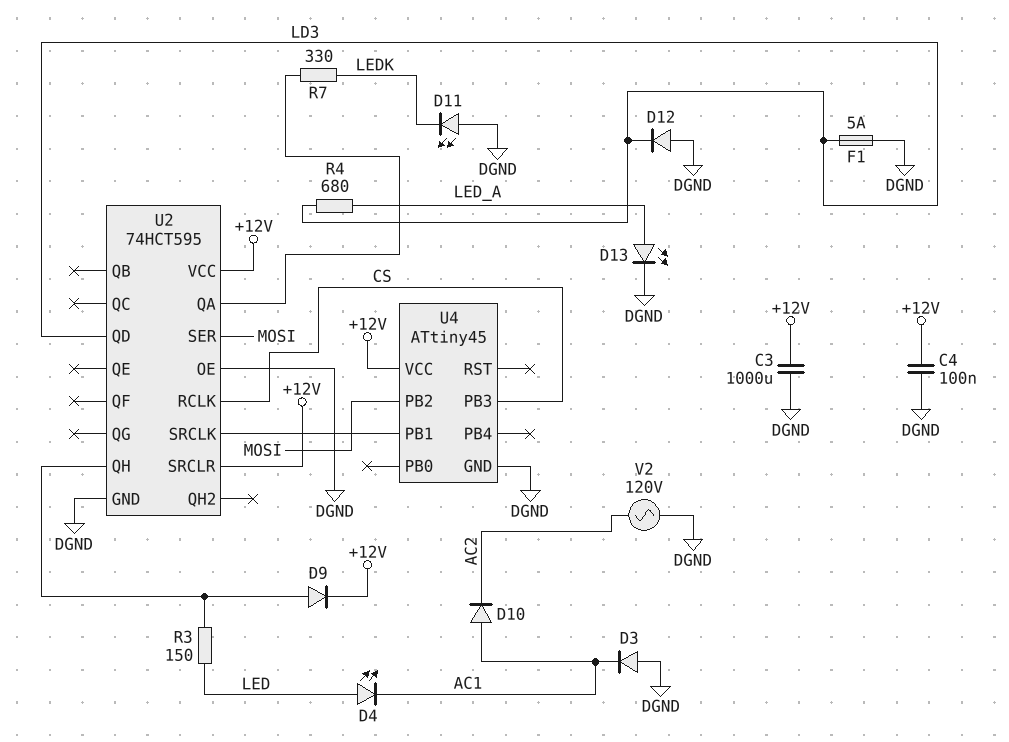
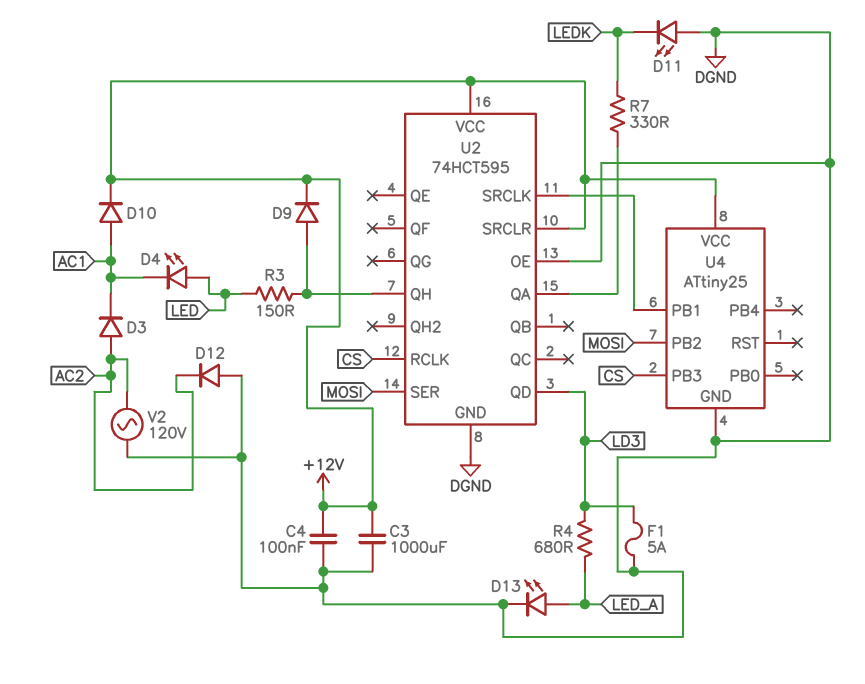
D3: diode (A DGND, K AC1) -> diode (A AC2, K AC1)
D10: diode (A AC1, K AC2) -> diode (A AC1, K +12V)
D12: diode (A DGND, K LD3) -> diode (A DGND, K AC2)
U4: ATtiny45 -> ATtiny25

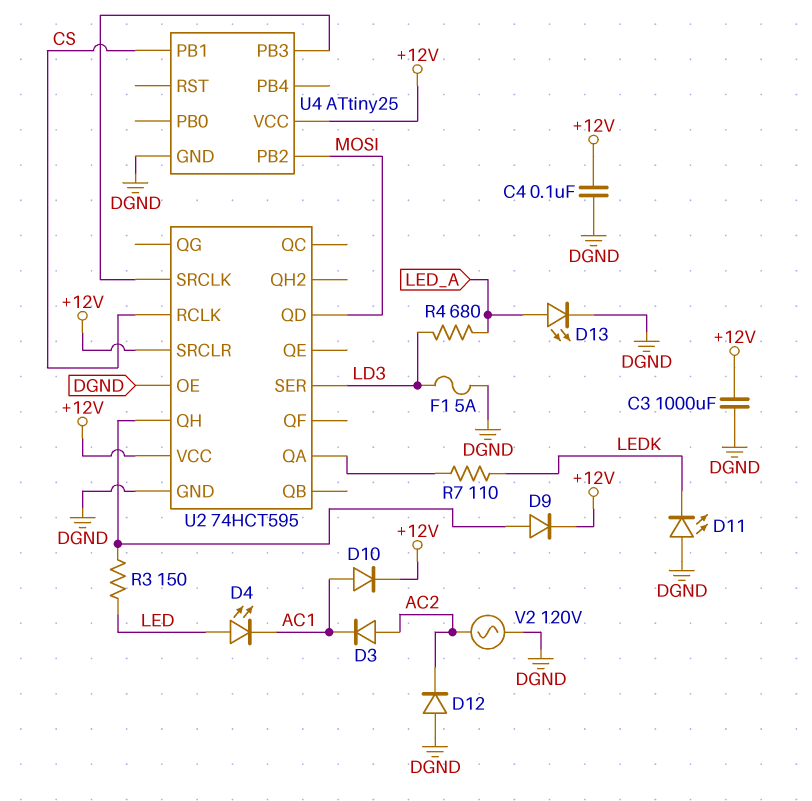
R7: 330 (LEDK, U2/QA) -> 110 (LEDK, U2/QA)
U2 pin QD: LD3 -> MOSI
U2 pin SER: MOSI -> LD3
U4 pin PB1: U2/SRCLK -> CS
U4 pin PB3: CS -> U2/SRCLK

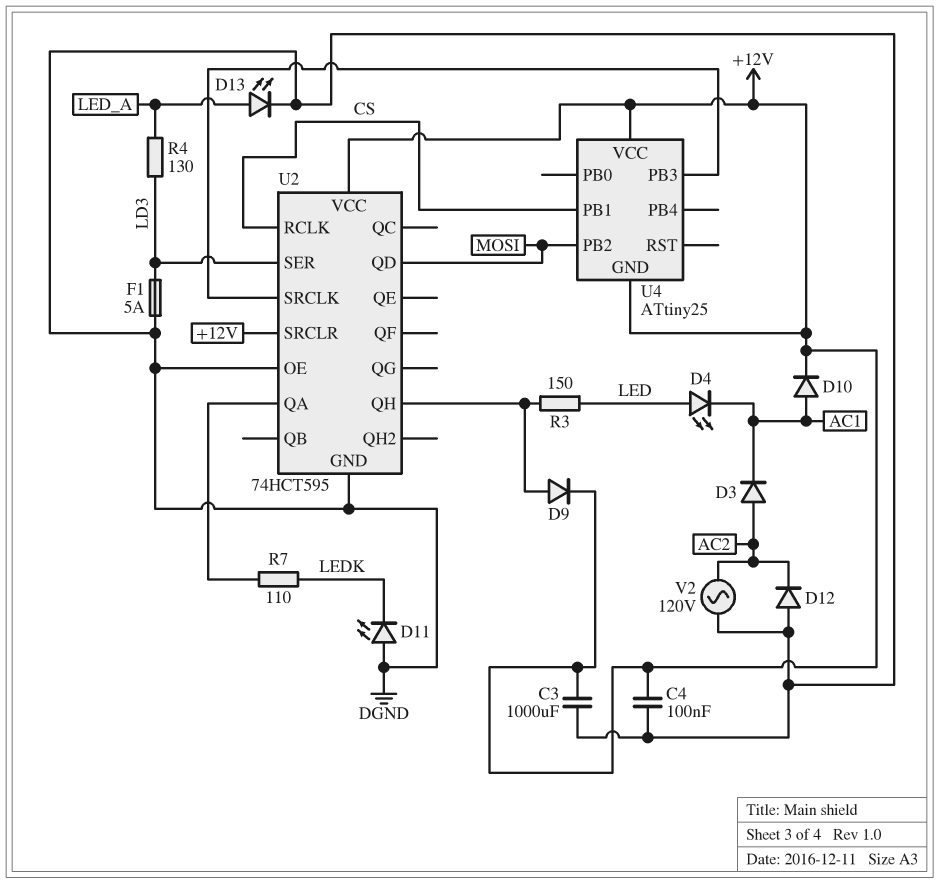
R4: 680 (LD3, LED_A) -> 130 (LD3, LED_A)
U4 pin GND: DGND -> +12V

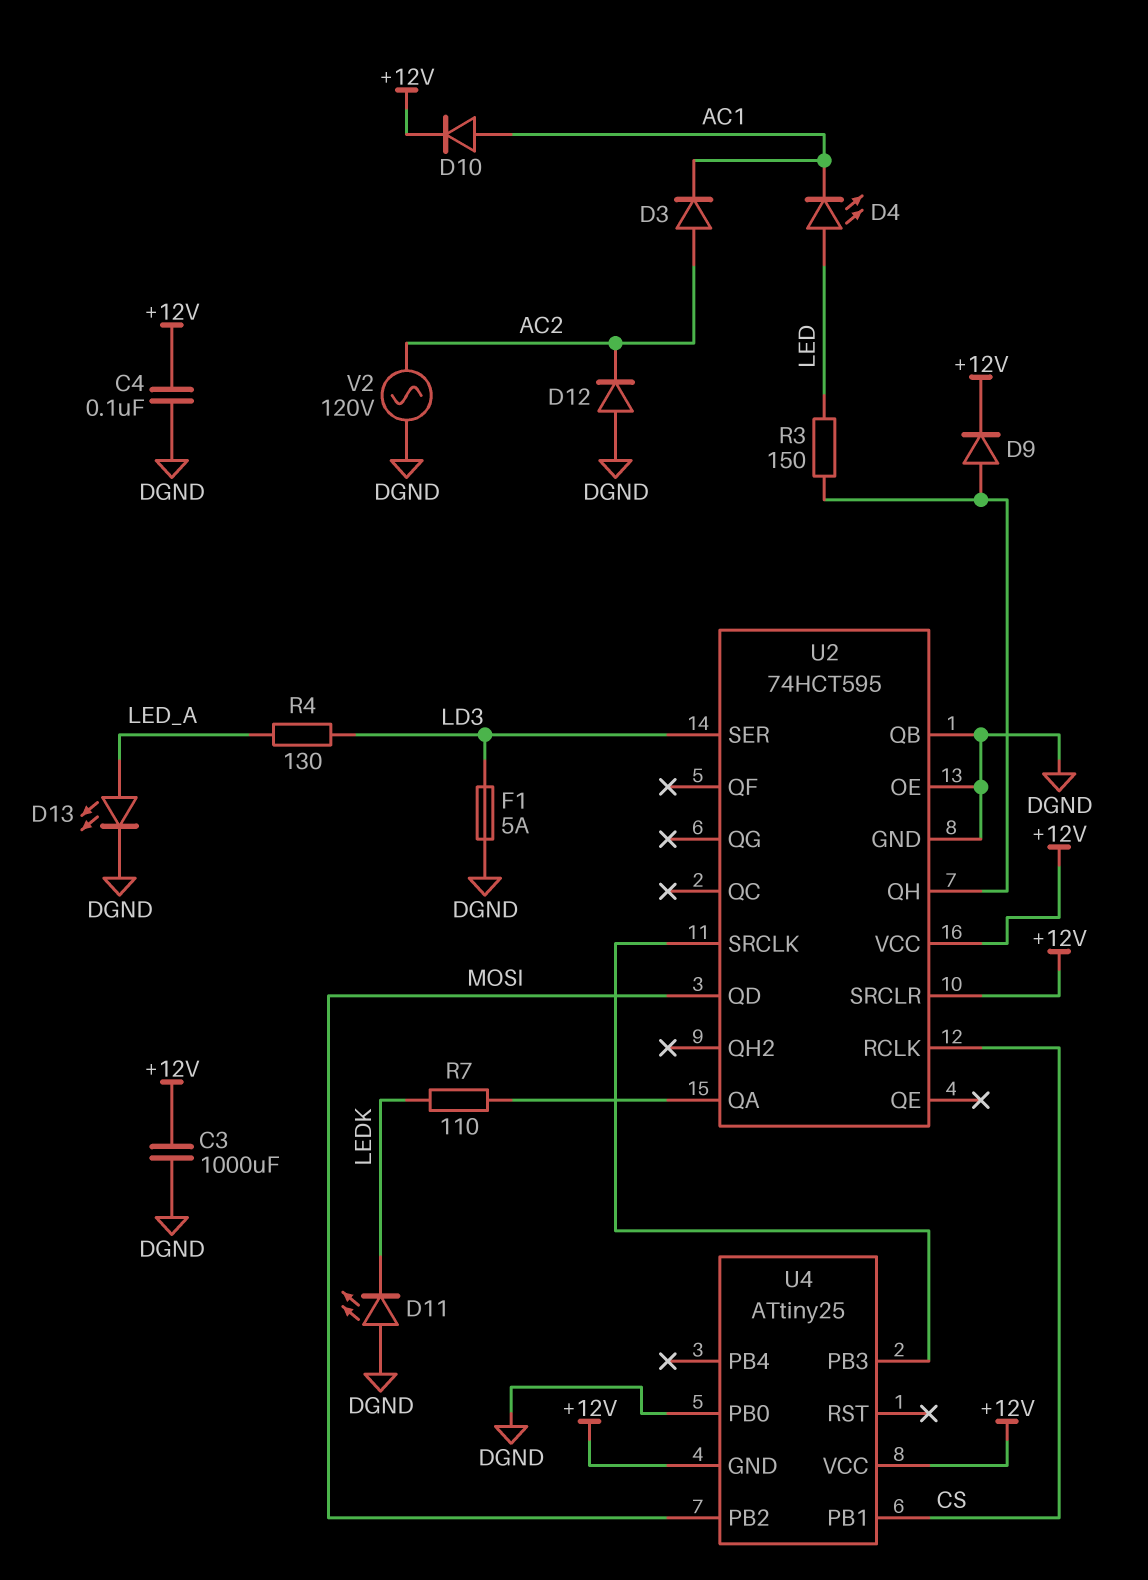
U2 pin QB: none -> DGND
U4 pin PB0: none -> DGND

